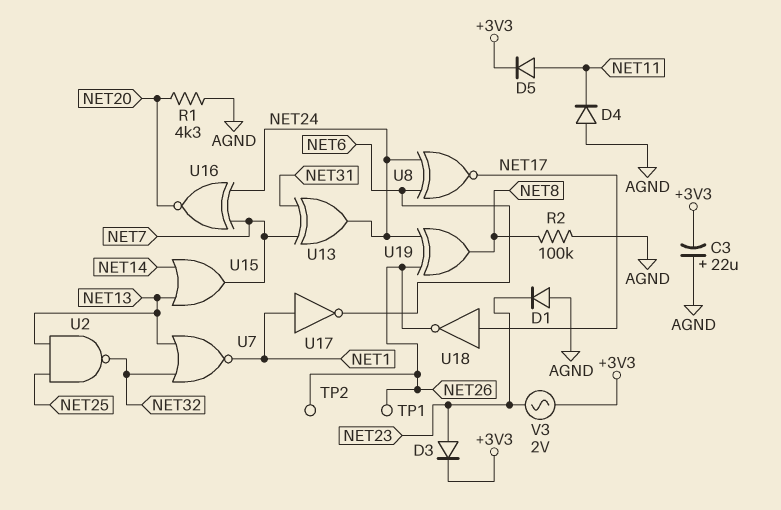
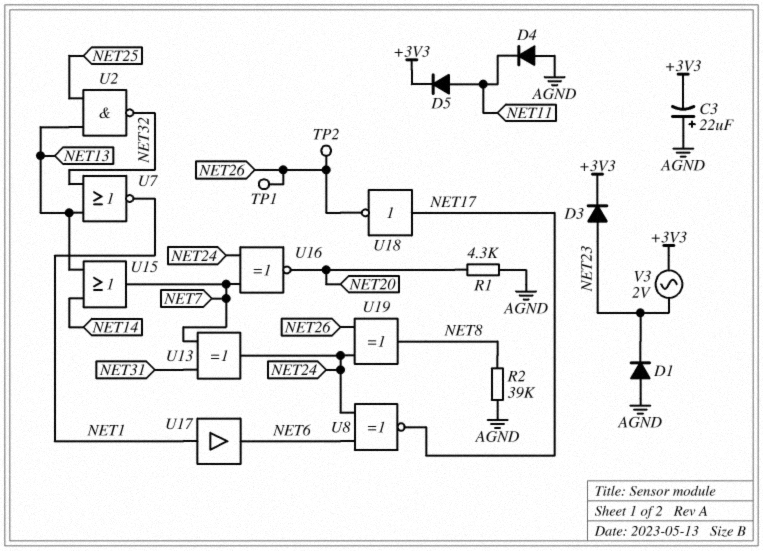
R2: 100k (AGND, NET8) -> 39k (AGND, NET8)
U17: NOT (in NET1, out NET6) -> buffer (in NET1, out NET6)

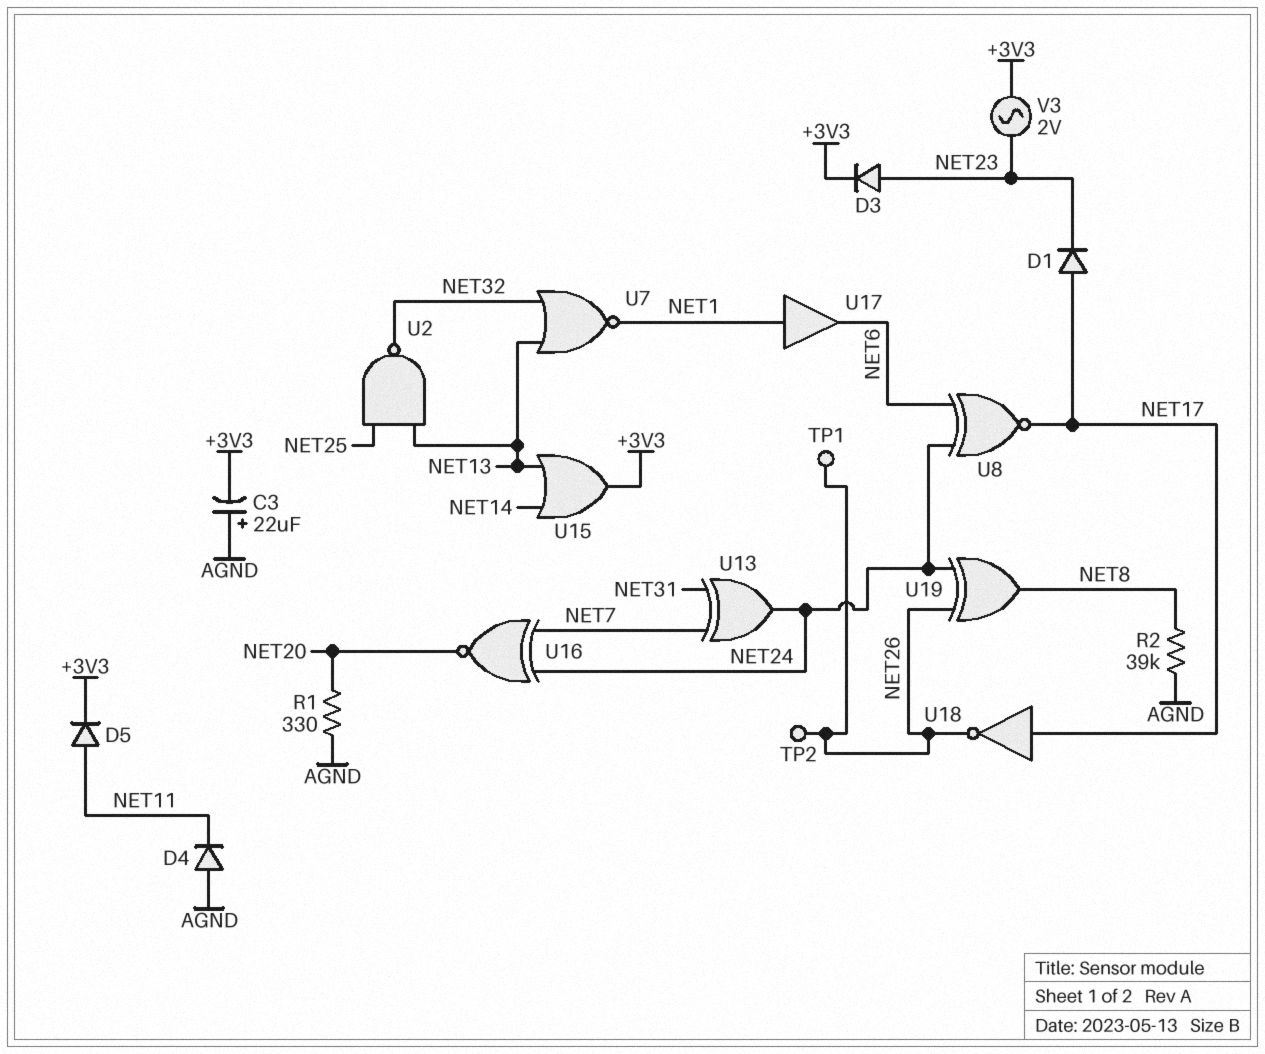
D1: diode (A AGND, K NET23) -> diode (A NET17, K NET23)
R1: 4.3k (AGND, NET20) -> 330 (AGND, NET20)
U15: OR (in NET13, in NET14, out NET7) -> OR (in NET13, in NET14, out +3V3)

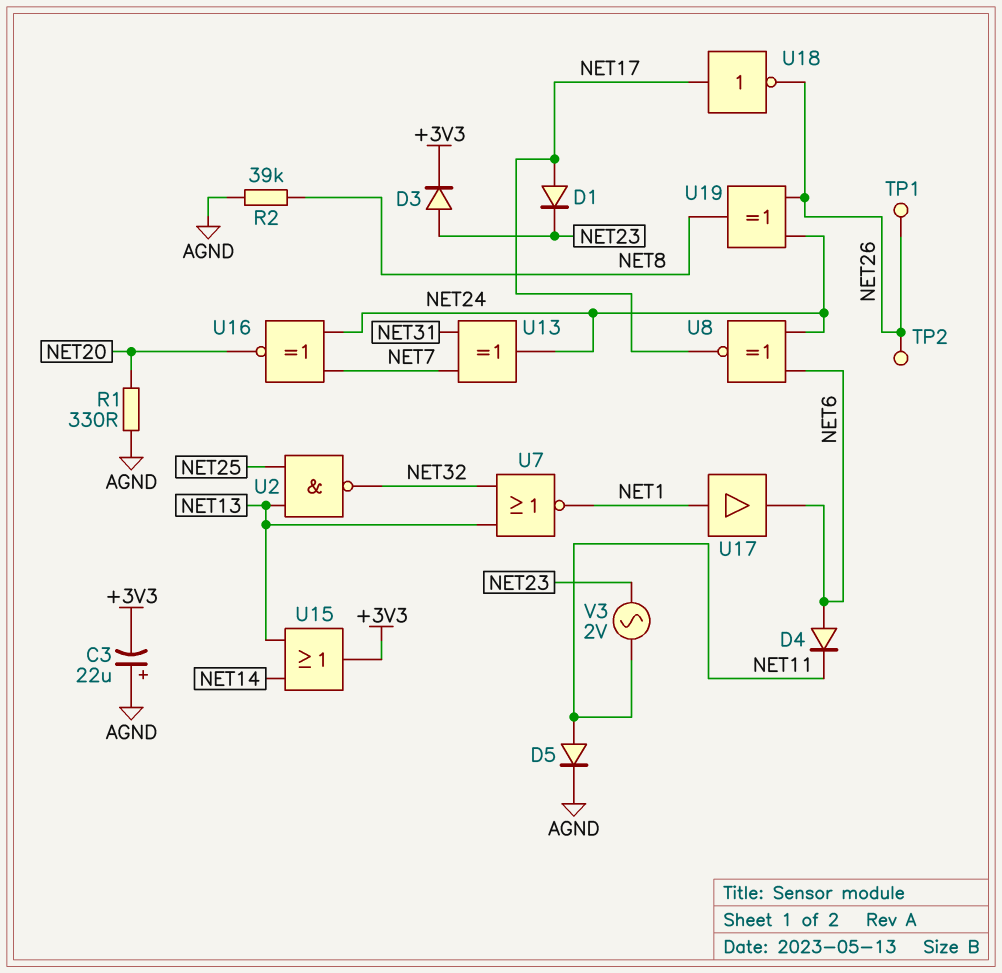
D4: diode (A AGND, K NET11) -> diode (A NET6, K NET11)
D5: diode (A NET11, K +3V3) -> diode (A NET11, K AGND)
V3: AC 2V (+3V3, NET23) -> AC 2V (NET11, NET23)

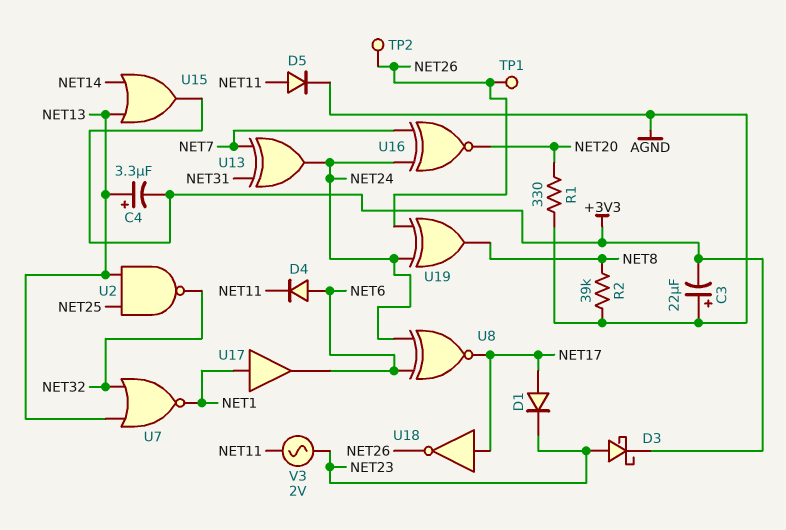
C4: none -> 3.3uF (plus NET13, minus +3V3)
D3: diode (A NET23, K +3V3) -> schottky (A NET23, K +3V3)

